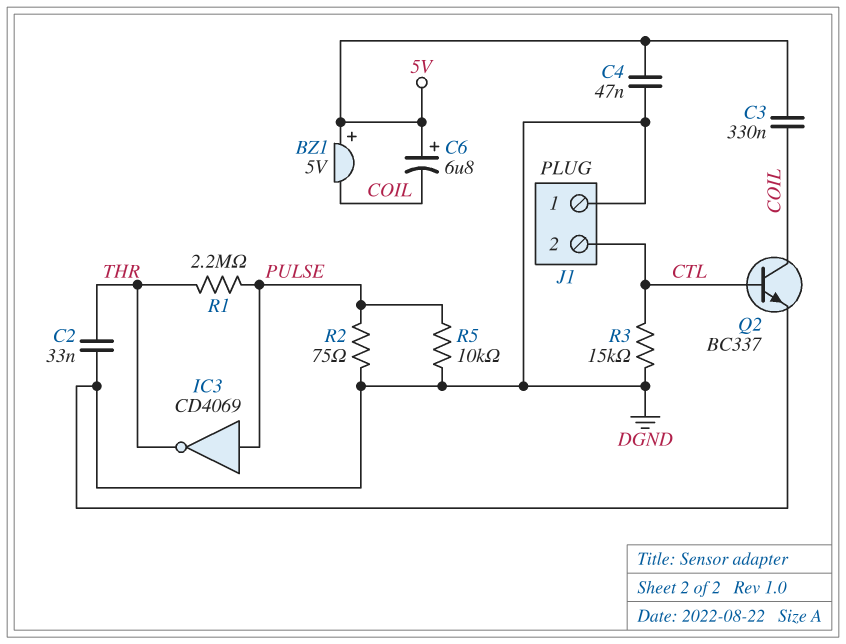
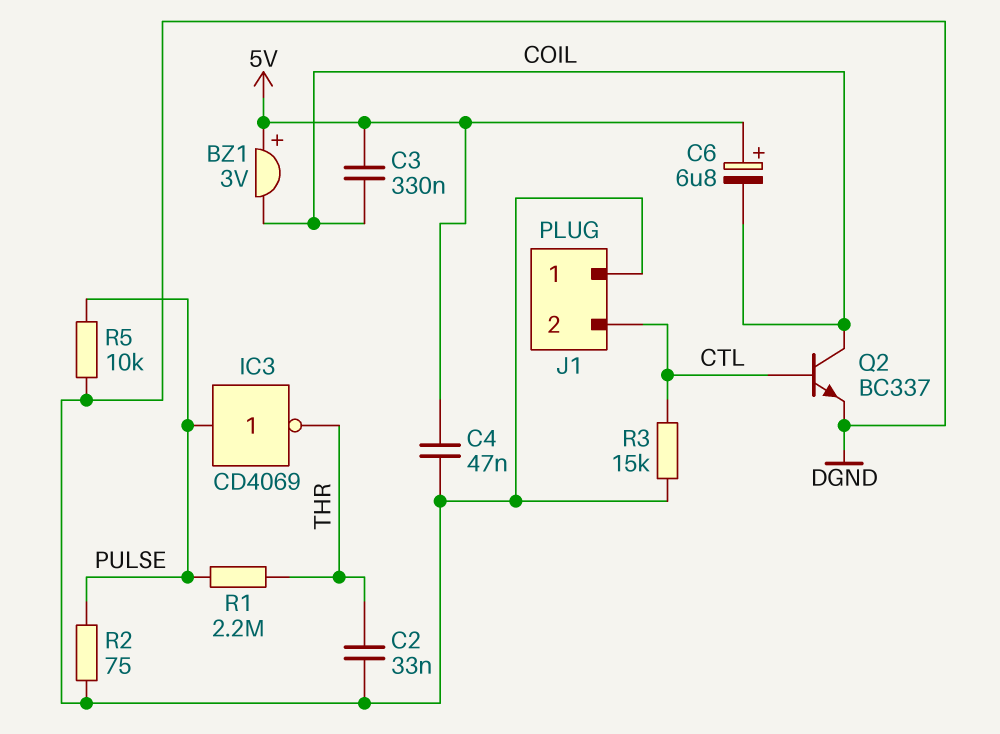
BZ1: buzzer 5V (plus 5V, minus COIL) -> buzzer 3V (plus 5V, minus COIL)

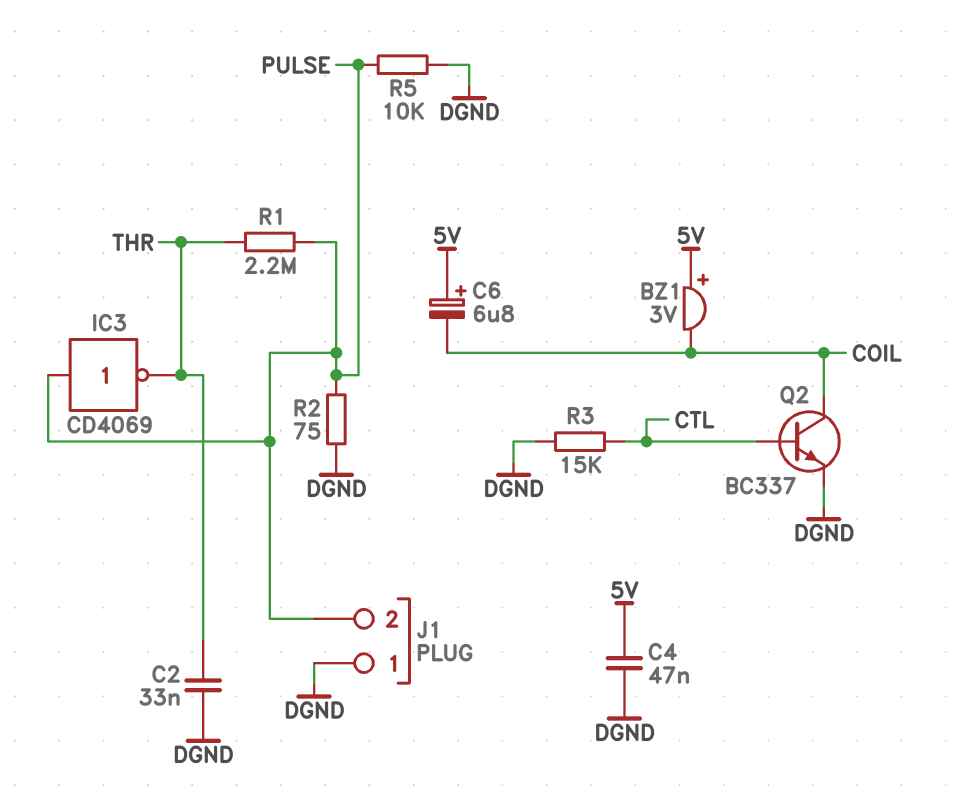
C3: 330nF (5V, COIL) -> none
J1 pin 2: CTL -> PULSE

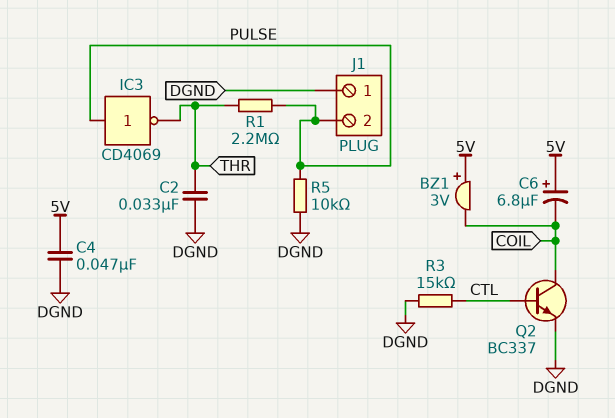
R2: 75 (DGND, PULSE) -> none

